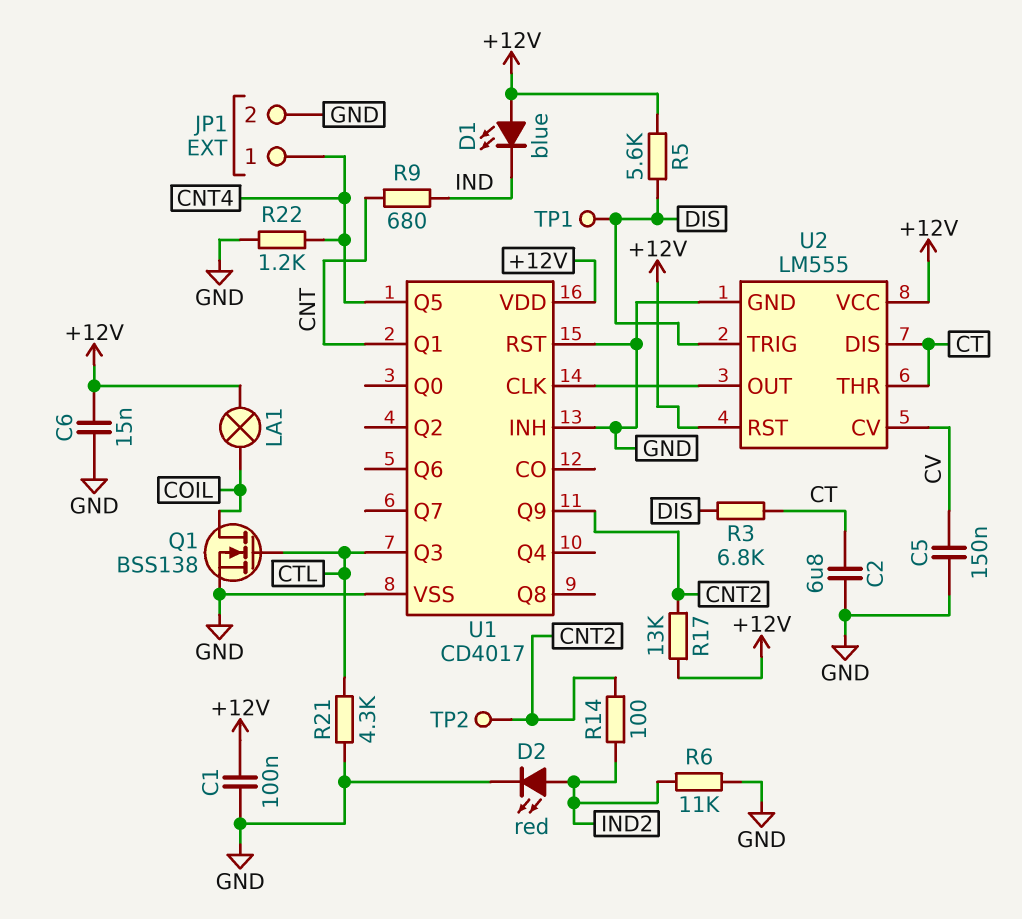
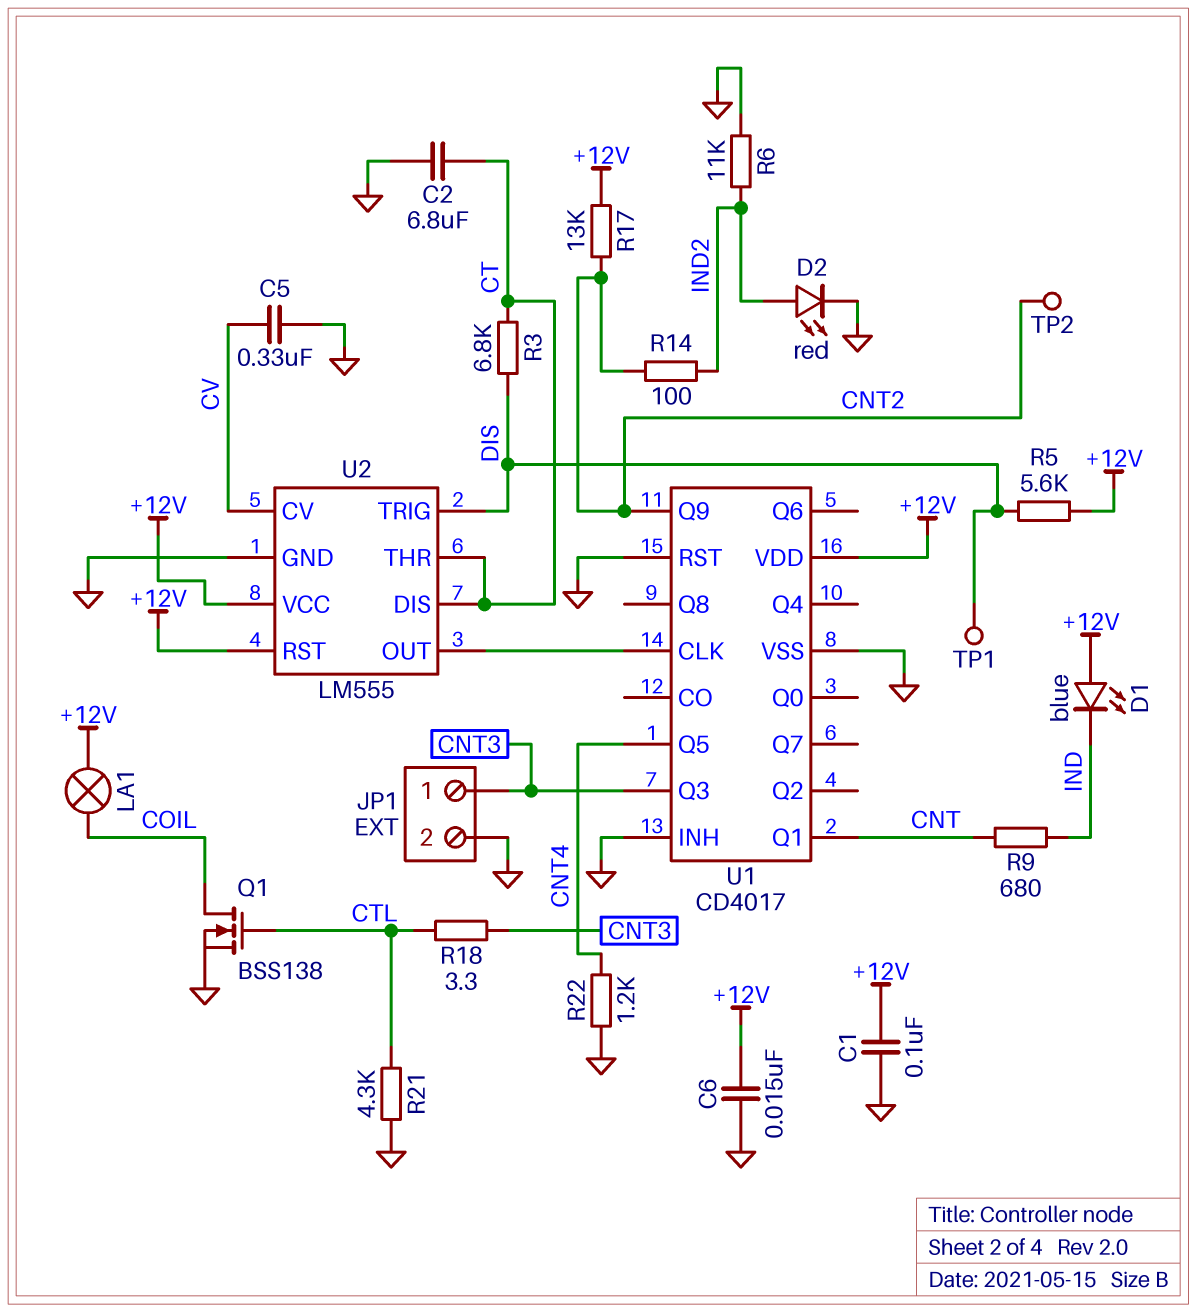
C5: 150nF (CV, GND) -> 330nF (CV, GND)
JP1 pin 1: CNT4 -> CNT3
R18: none -> 3.3 (CNT3, CTL)
U1 pin Q3: CTL -> CNT3

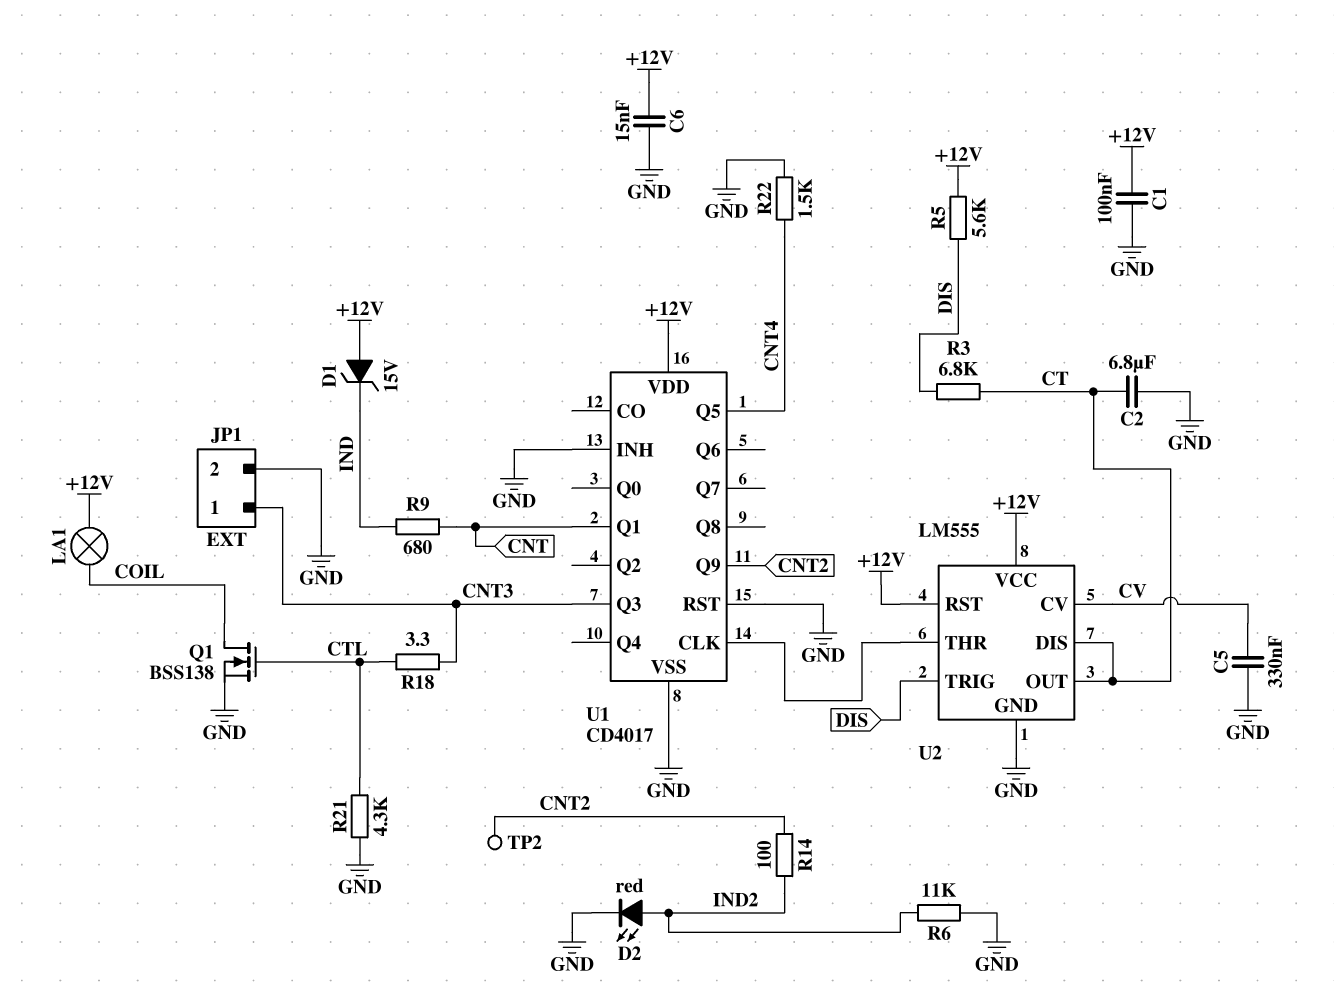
D1: LED blue (A +12V, K IND) -> zener 15V (A +12V, K IND)
R17: 13k (+12V, CNT2) -> none
R22: 1.2k (CNT4, GND) -> 1.5k (CNT4, GND)
TP1: test point (DIS) -> none
U2 pin OUT: U1/CLK -> CT
U2 pin THR: CT -> U1/CLK

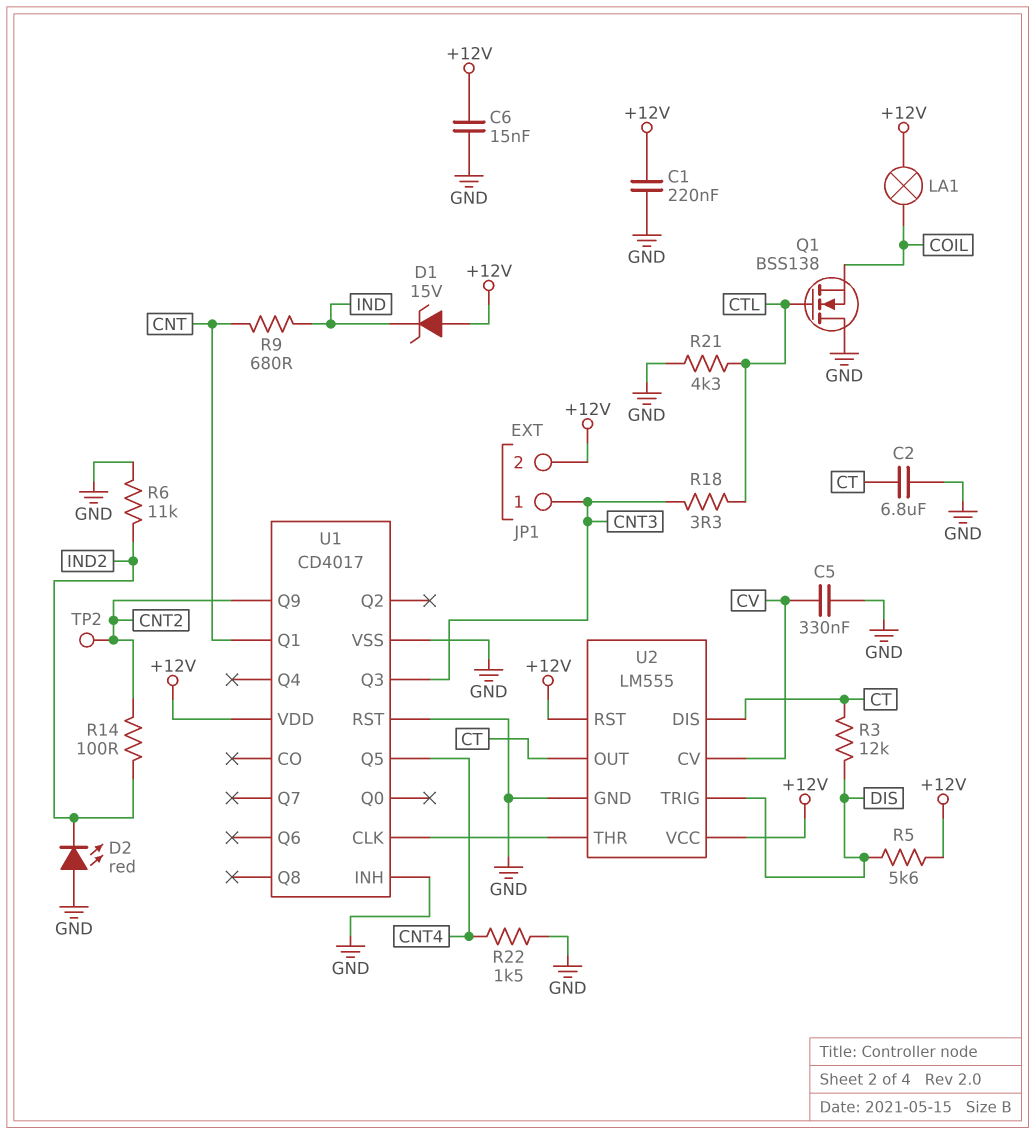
C1: 100nF (+12V, GND) -> 220nF (+12V, GND)
D2: LED red (A IND2, K GND) -> LED red (A GND, K IND2)
JP1 pin 2: GND -> +12V
Q1: NMOS BSS138 (G CTL, D COIL, S GND) -> NMOS BSS138 (G CTL, D GND, S COIL)
R3: 6.8k (CT, DIS) -> 12k (CT, DIS)

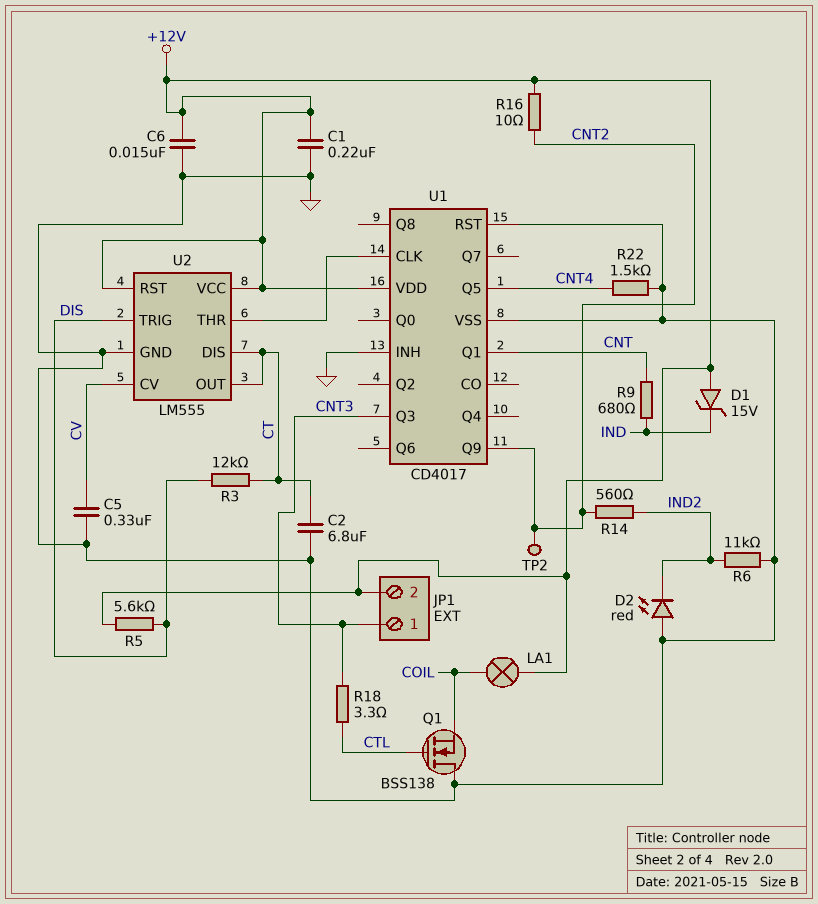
R14: 100 (CNT2, IND2) -> 560 (CNT2, IND2)
R16: none -> 10 (+12V, CNT2)
R21: 4.3k (CTL, GND) -> none

